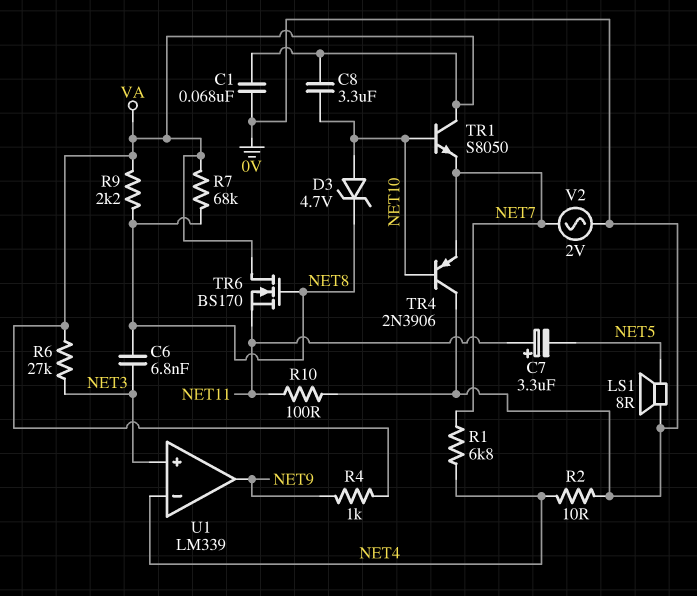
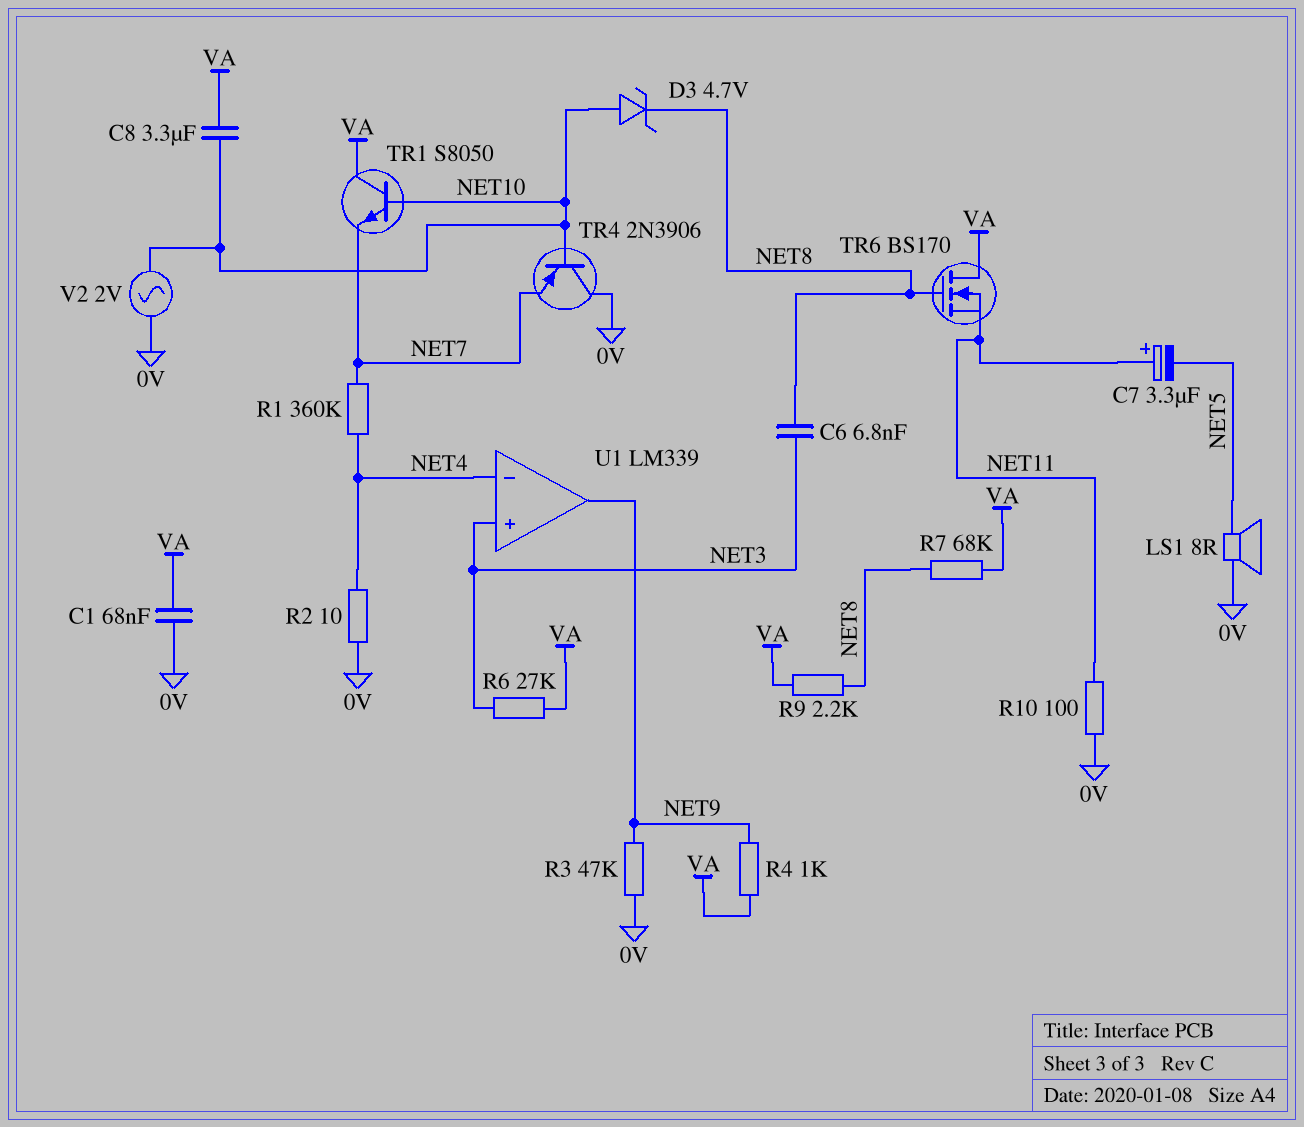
R1: 6.8k (NET4, NET7) -> 360k (NET4, NET7)
R3: none -> 47k (0V, NET9)
V2: AC 2V (0V, NET7) -> AC 2V (0V, NET10)

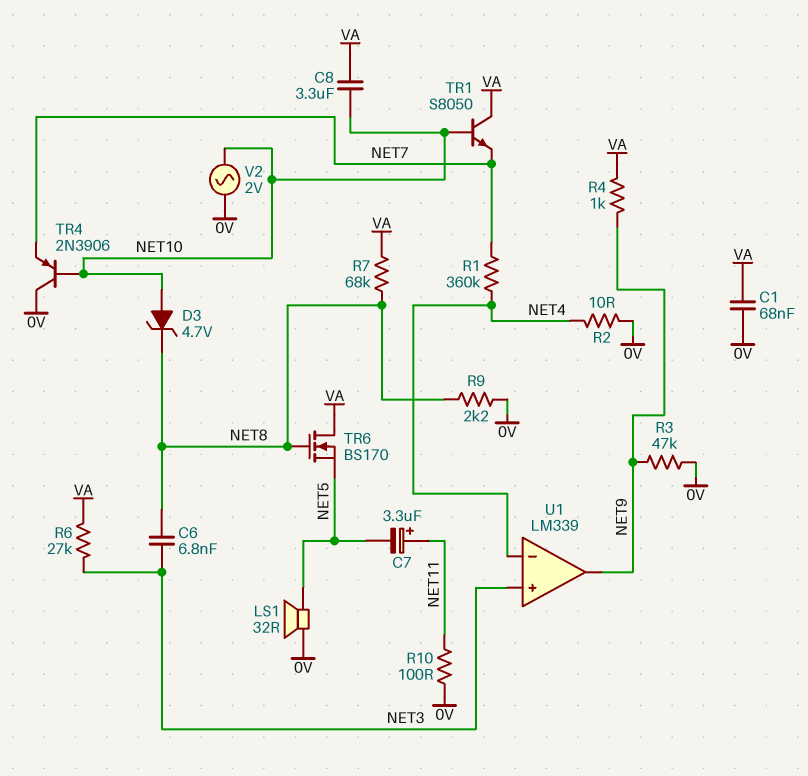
LS1: speaker 8R (0V, NET5) -> speaker 32R (0V, NET5)
R9: 2.2k (NET8, VA) -> 2.2k (0V, NET8)
TR6: NMOS BS170 (G NET8, D VA, S NET11) -> NMOS BS170 (G NET8, D VA, S NET5)

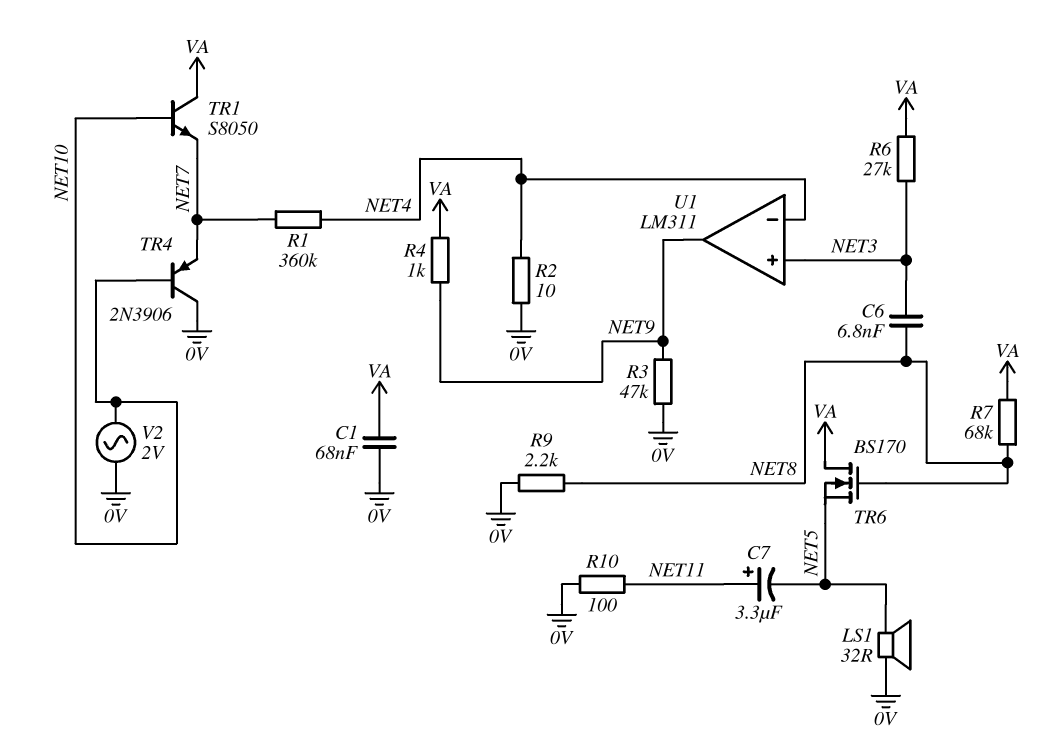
C8: 3.3uF (NET10, VA) -> none
D3: zener 4.7V (A NET10, K NET8) -> none
U1: LM339 -> LM311

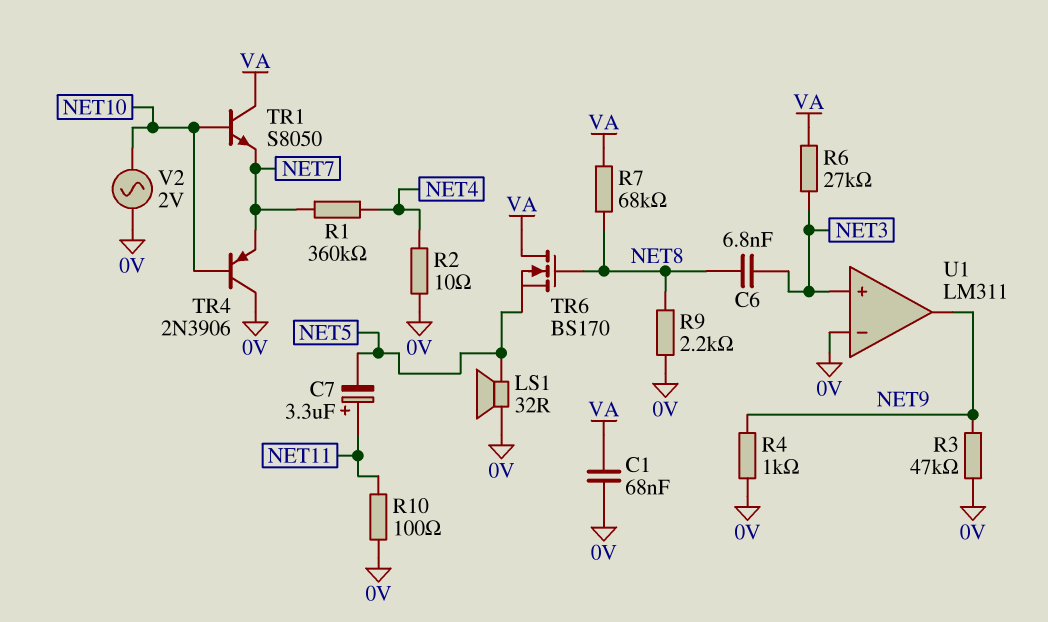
R4: 1k (NET9, VA) -> 1k (0V, NET9)
U1 pin in-: NET4 -> 0V

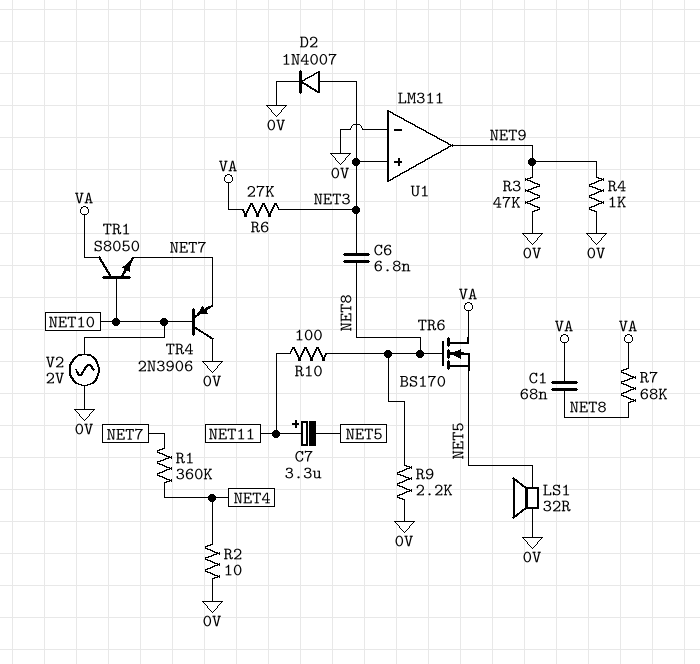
C1: 68nF (0V, VA) -> 68nF (NET8, VA)
D2: none -> diode 1N4007 (A NET3, K 0V)
R10: 100 (0V, NET11) -> 100 (NET8, NET11)

